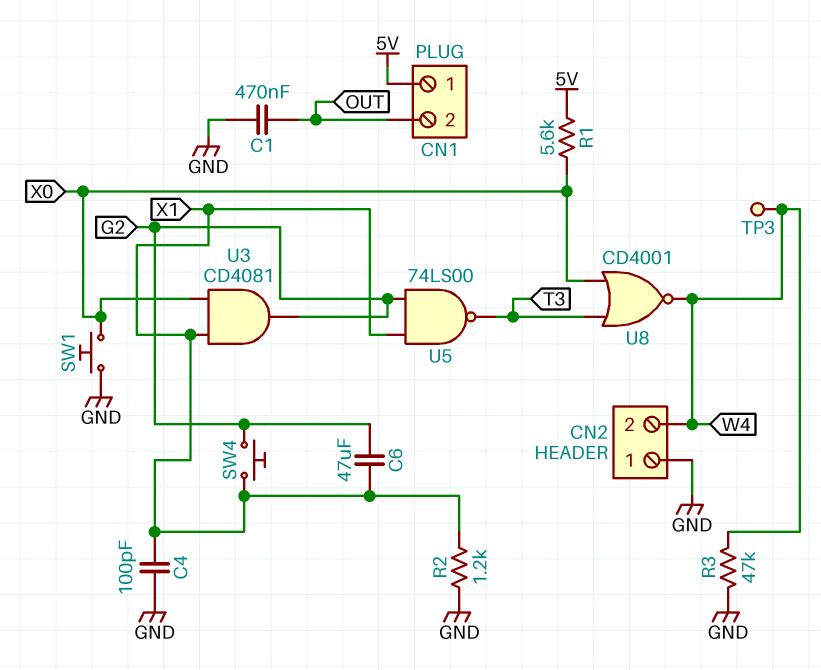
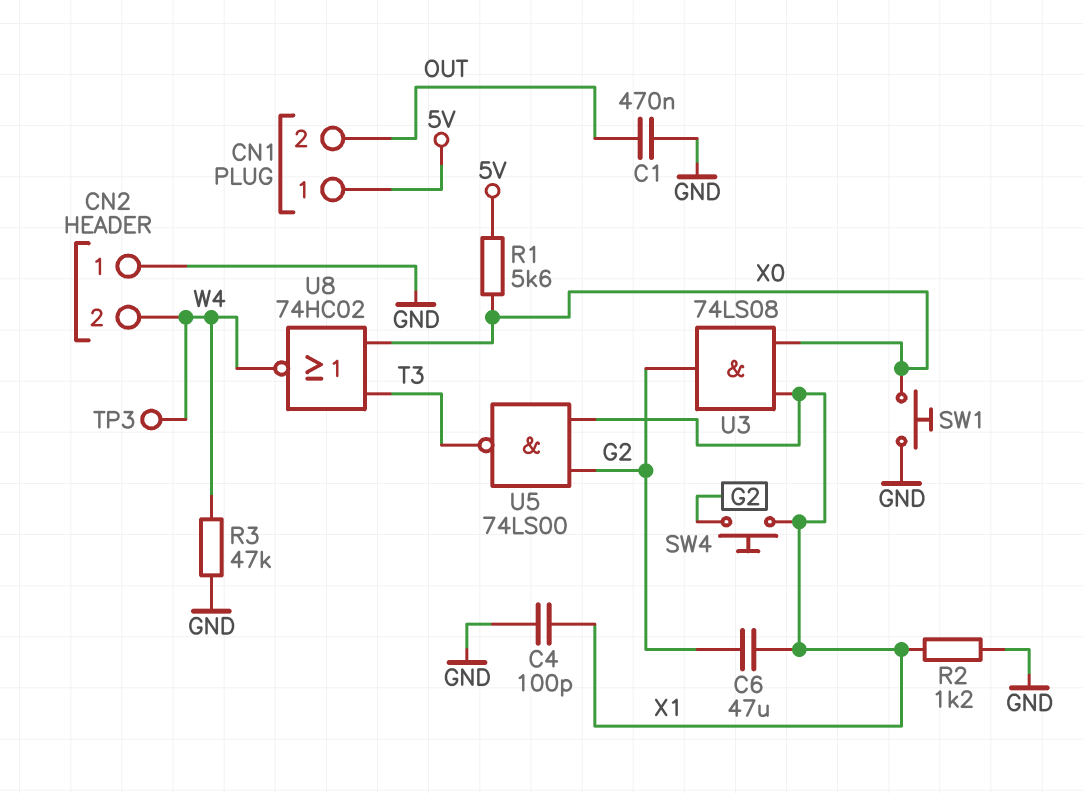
U3: AND CD4081 (in X0, in X1, out G2) -> AND 74LS08 (in X0, in X1, out G2)
U8: NOR CD4001 (in T3, in X0, out W4) -> NOR 74HC02 (in T3, in X0, out W4)

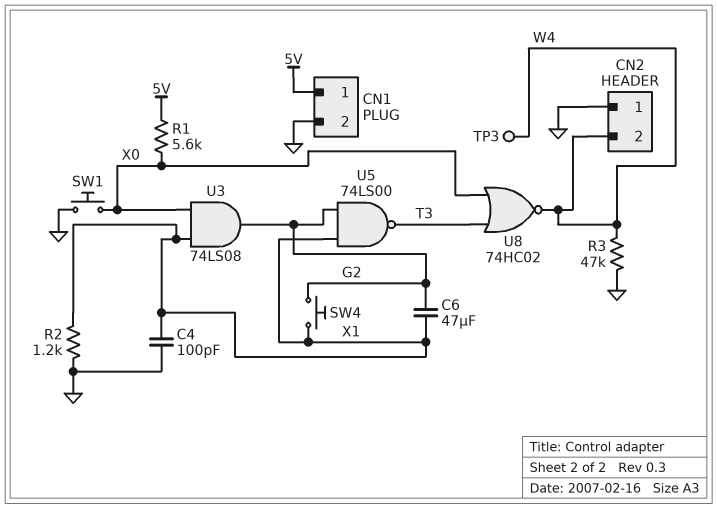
C1: 470nF (GND, OUT) -> none
CN1 pin 2: OUT -> GND

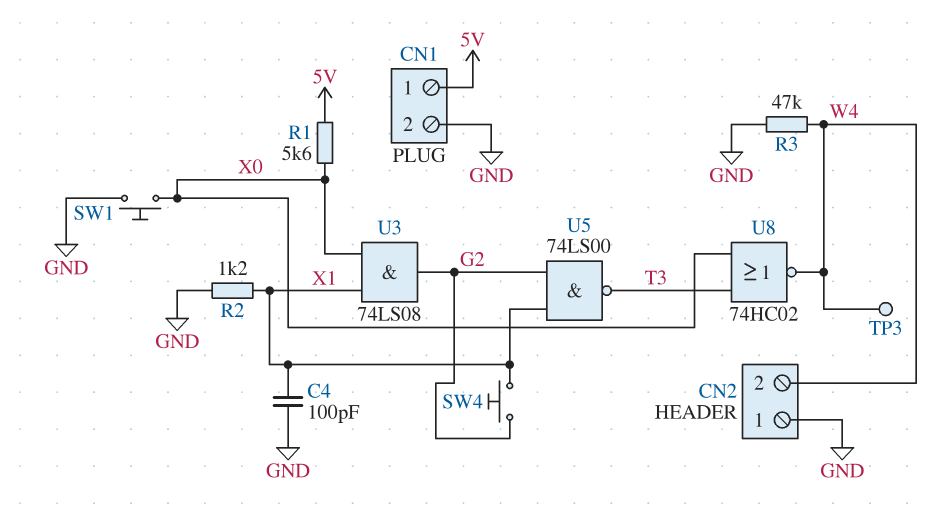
C6: 47uF (G2, X1) -> none

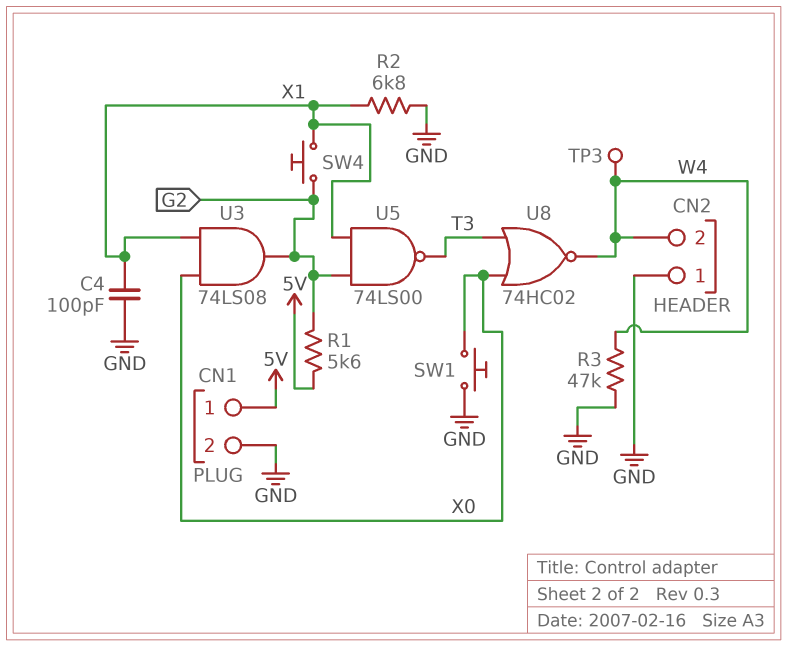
R1: 5.6k (5V, X0) -> 5.6k (5V, G2)
R2: 1.2k (GND, X1) -> 6.8k (GND, X1)

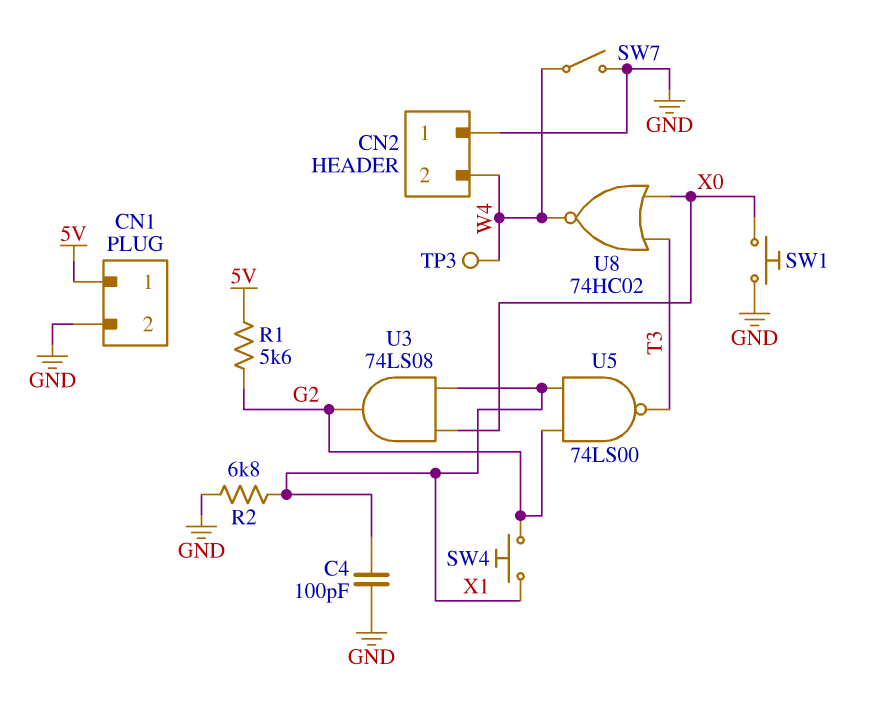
R3: 47k (GND, W4) -> none
SW7: none -> switch (GND, W4)

